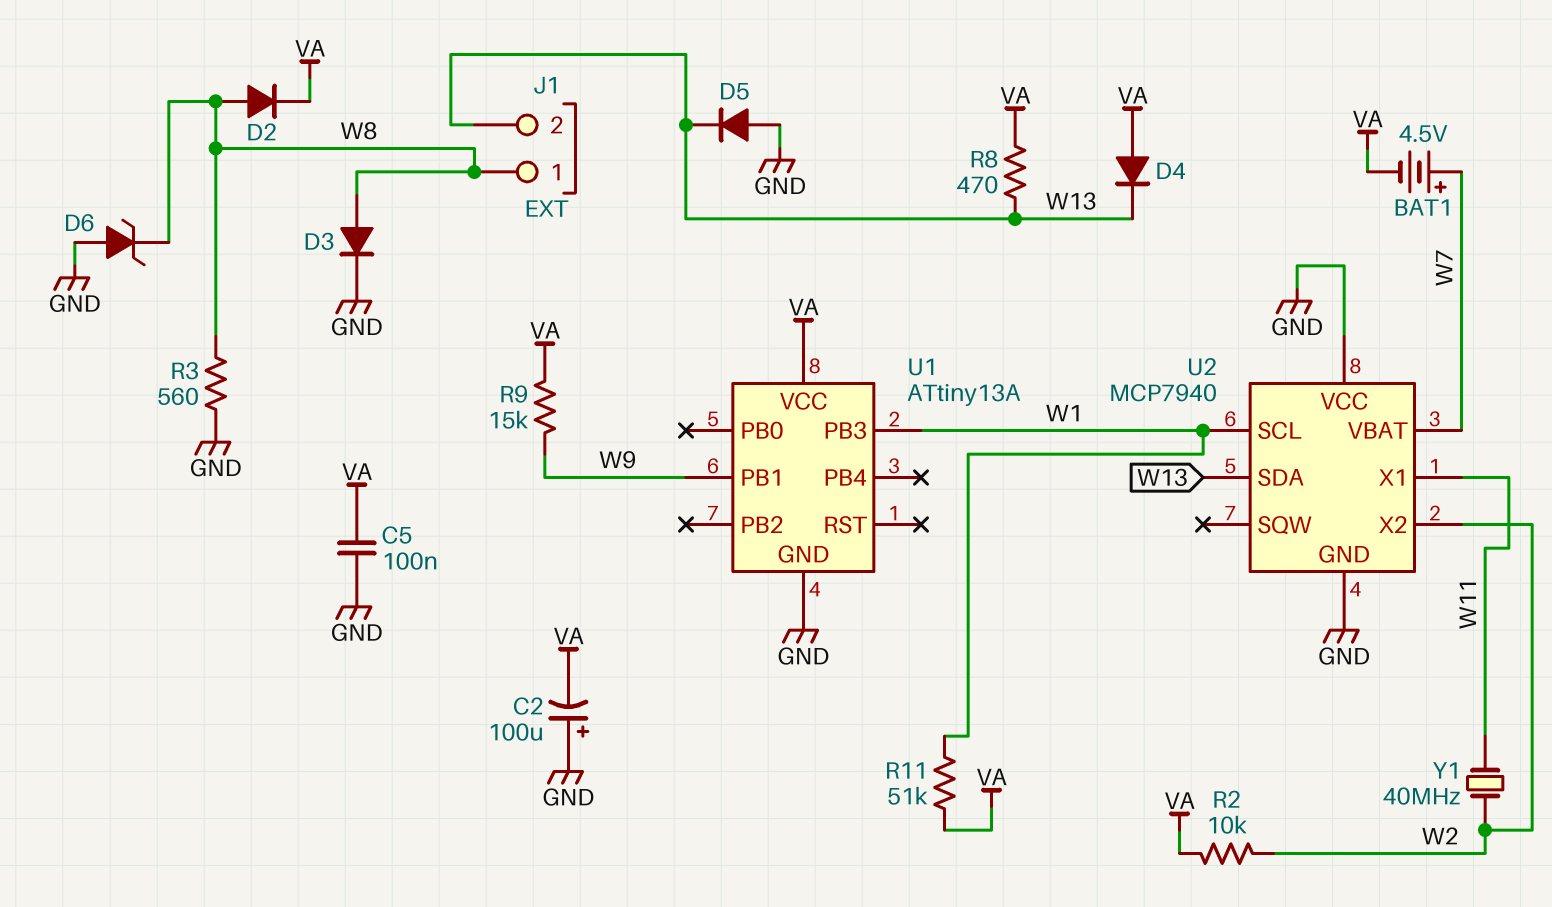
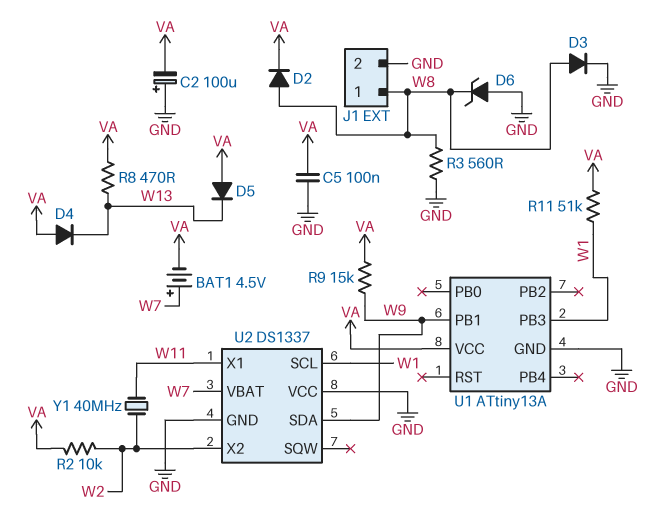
D5: diode (A GND, K W13) -> diode (A VA, K W13)
J1 pin 2: W13 -> GND
U2: MCP7940 -> DS1337
U2 pin SDA: W13 -> W9

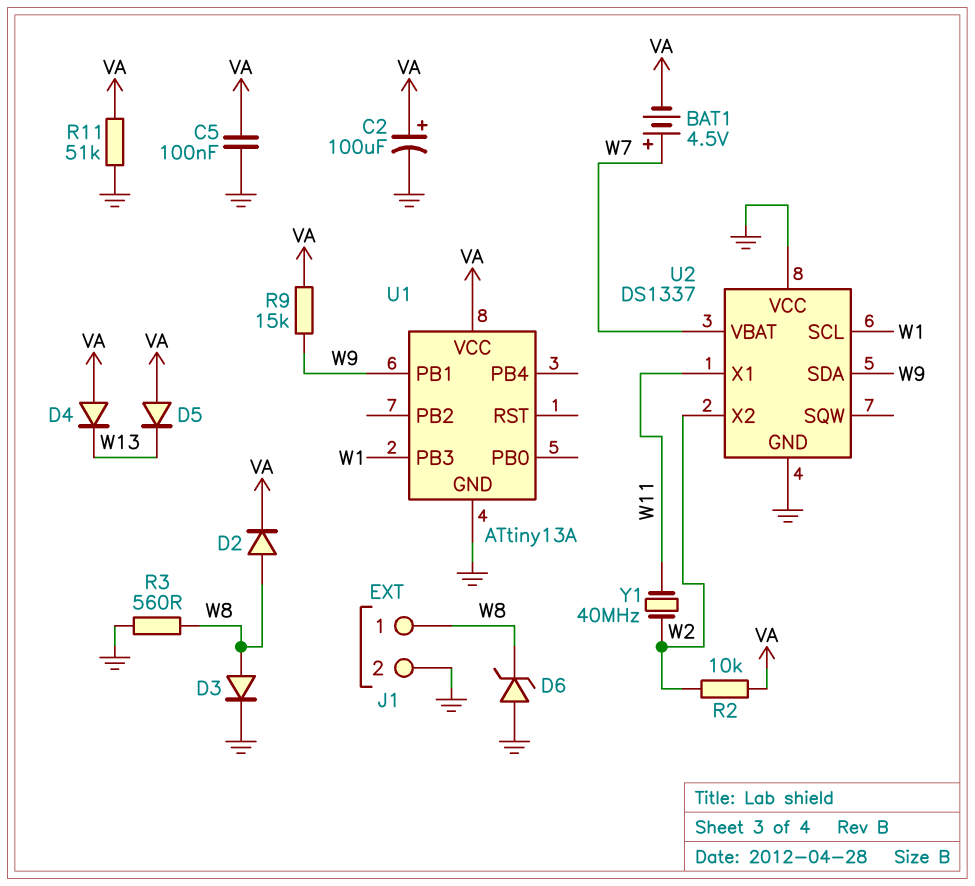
C2: 100uF (plus GND, minus VA) -> 100uF (plus VA, minus GND)
R8: 470 (VA, W13) -> none
R11: 51k (VA, W1) -> 51k (GND, VA)

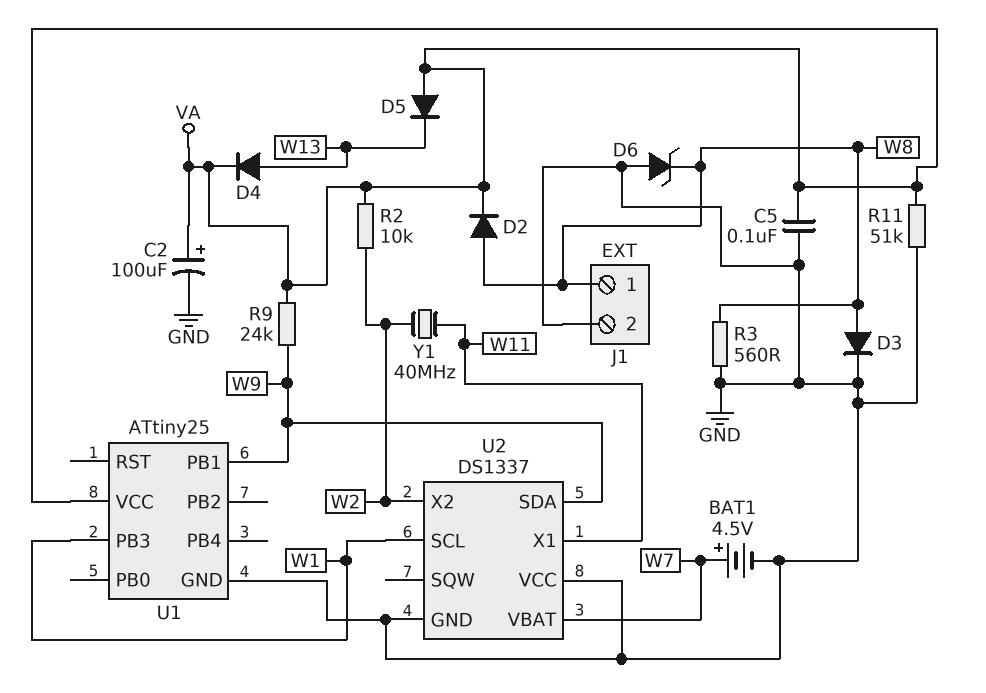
BAT1: 4.5V (plus W7, minus VA) -> 4.5V (plus W7, minus GND)
D4: diode (A VA, K W13) -> diode (A W13, K VA)
R9: 15k (VA, W9) -> 24k (VA, W9)
U1: ATtiny13A -> ATtiny25

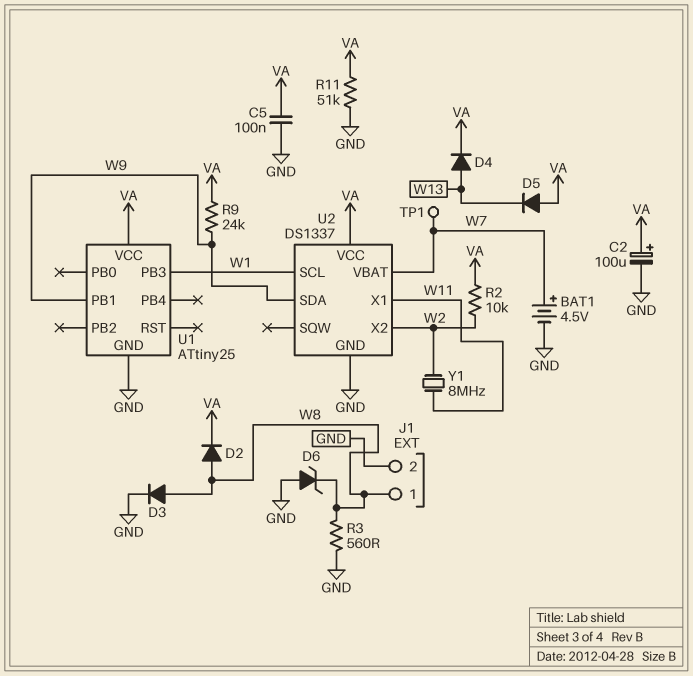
TP1: none -> test point (W7)
U2 pin VCC: GND -> VA
Y1: 40MHz (W2, W11) -> 8MHz (W2, W11)

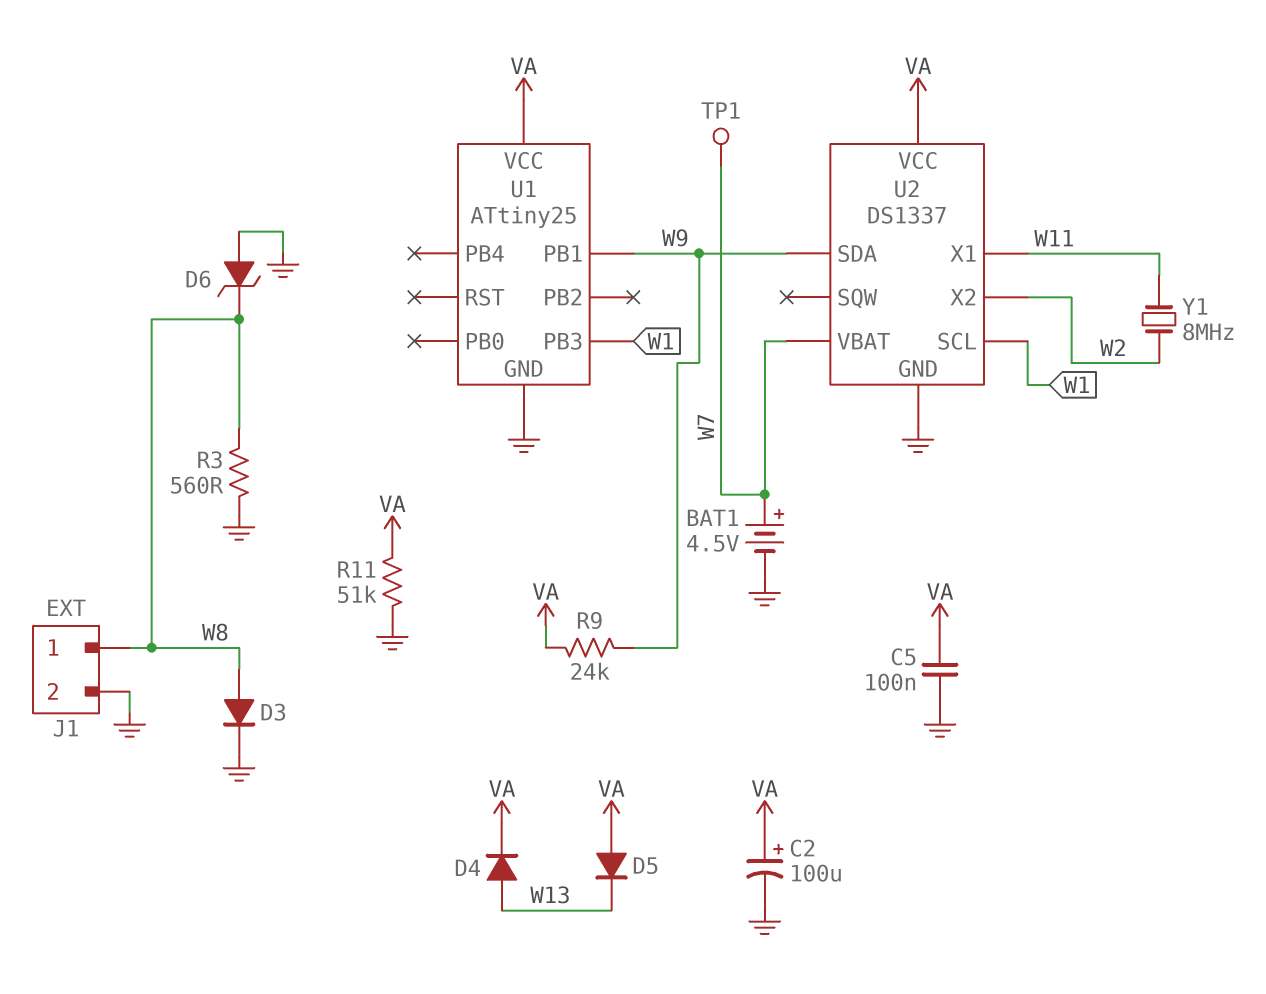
D2: diode (A W8, K VA) -> none
R2: 10k (VA, W2) -> none

